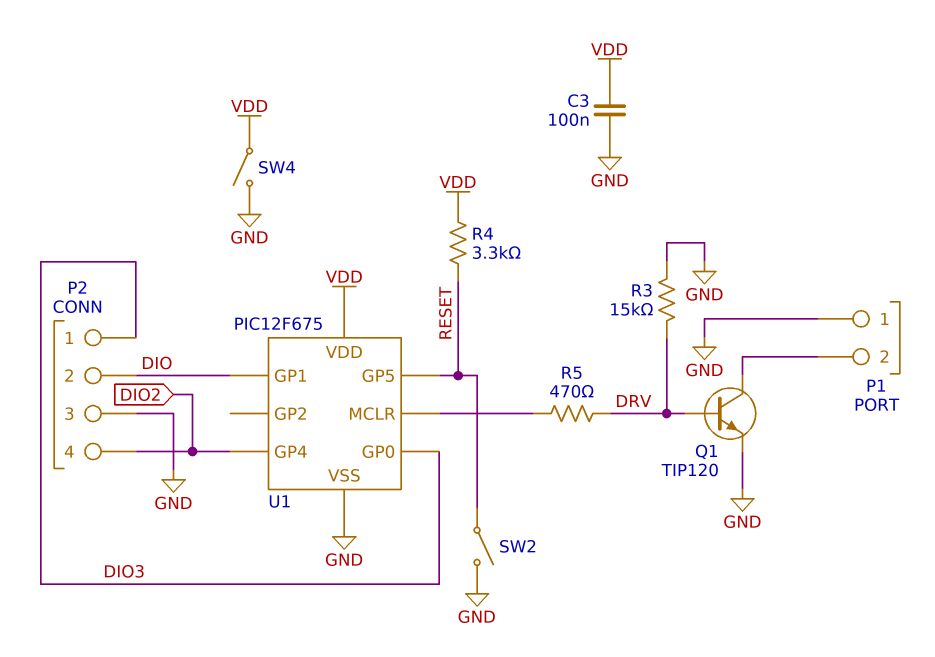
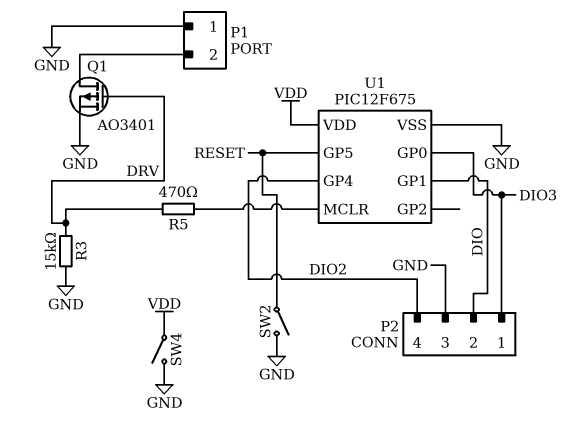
C3: 100nF (GND, VDD) -> none
Q1: NPN TIP120 (B DRV, C P1/2, E GND) -> PMOS AO3401 (G DRV, D P1/2, S GND)
R4: 3.3k (RESET, VDD) -> none

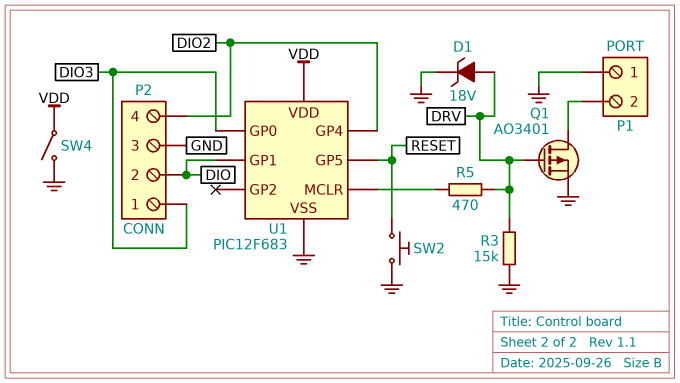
D1: none -> zener 18V (A DRV, K GND)
SW2: switch (GND, RESET) -> button (GND, RESET)
U1: PIC12F675 -> PIC12F683

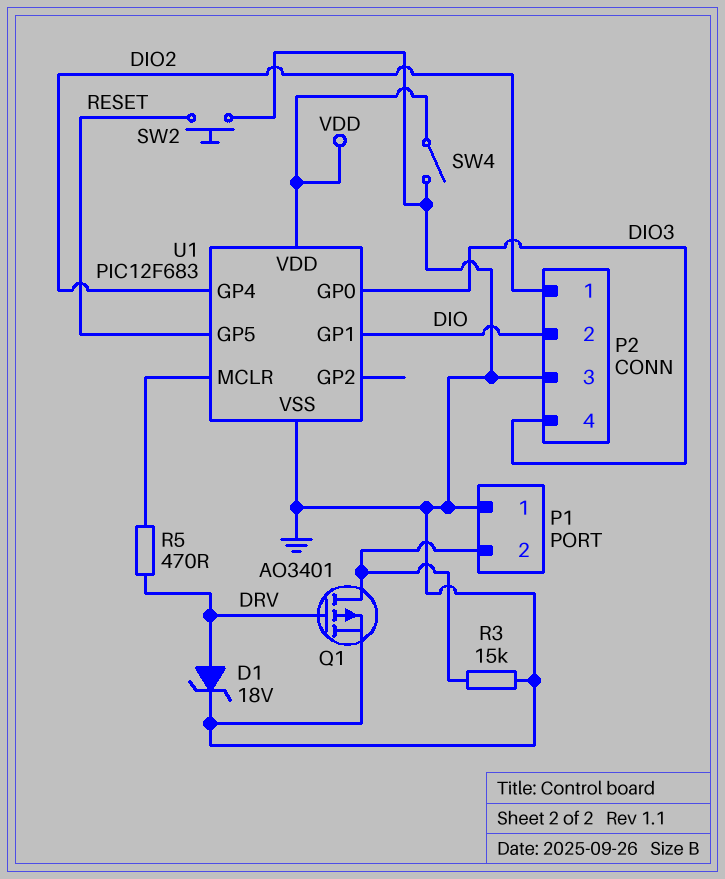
P2 pin 1: DIO3 -> DIO2
P2 pin 4: DIO2 -> DIO3
R3: 15k (DRV, GND) -> 15k (GND, P1/2)

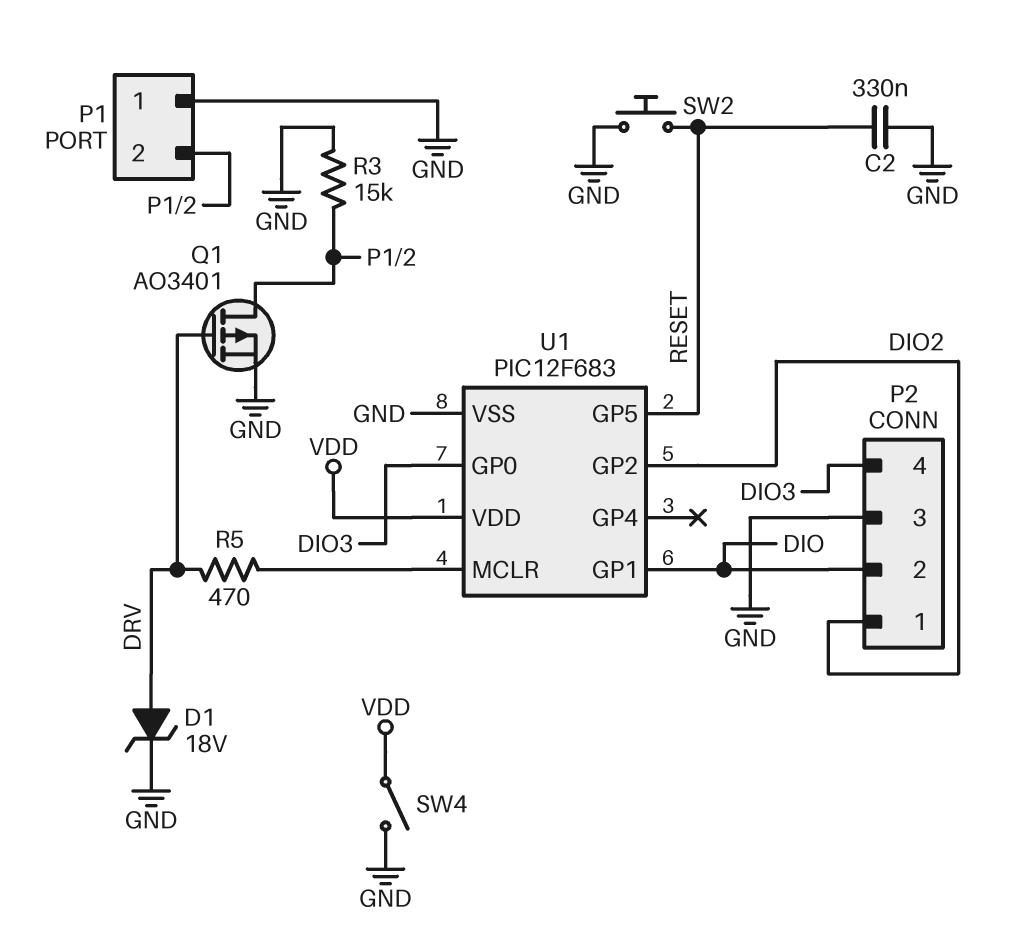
C2: none -> 330nF (GND, RESET)
U1 pin GP2: none -> DIO2
U1 pin GP4: DIO2 -> none

